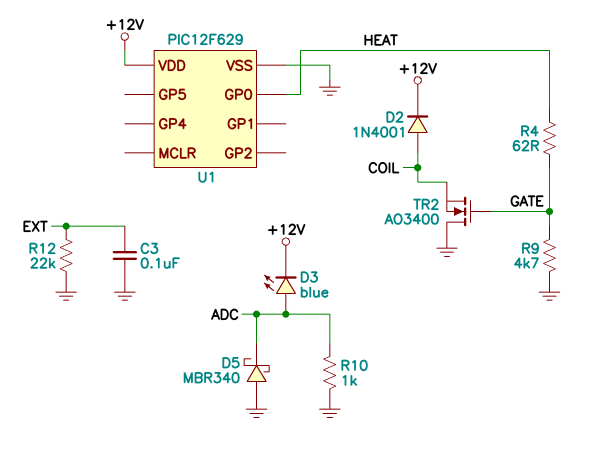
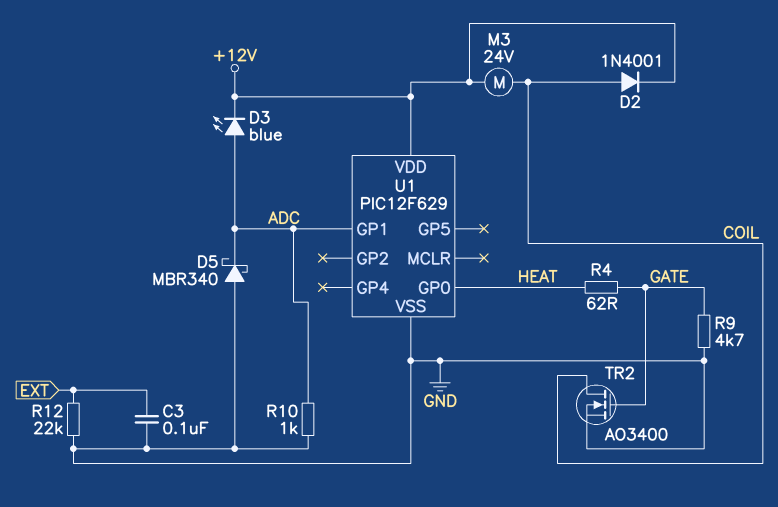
M3: none -> motor 24V (+12V, COIL)
TR2: NMOS AO3400 (G GATE, D GND, S COIL) -> NMOS AO3400 (G GATE, D COIL, S GND)
U1 pin GP1: none -> ADC

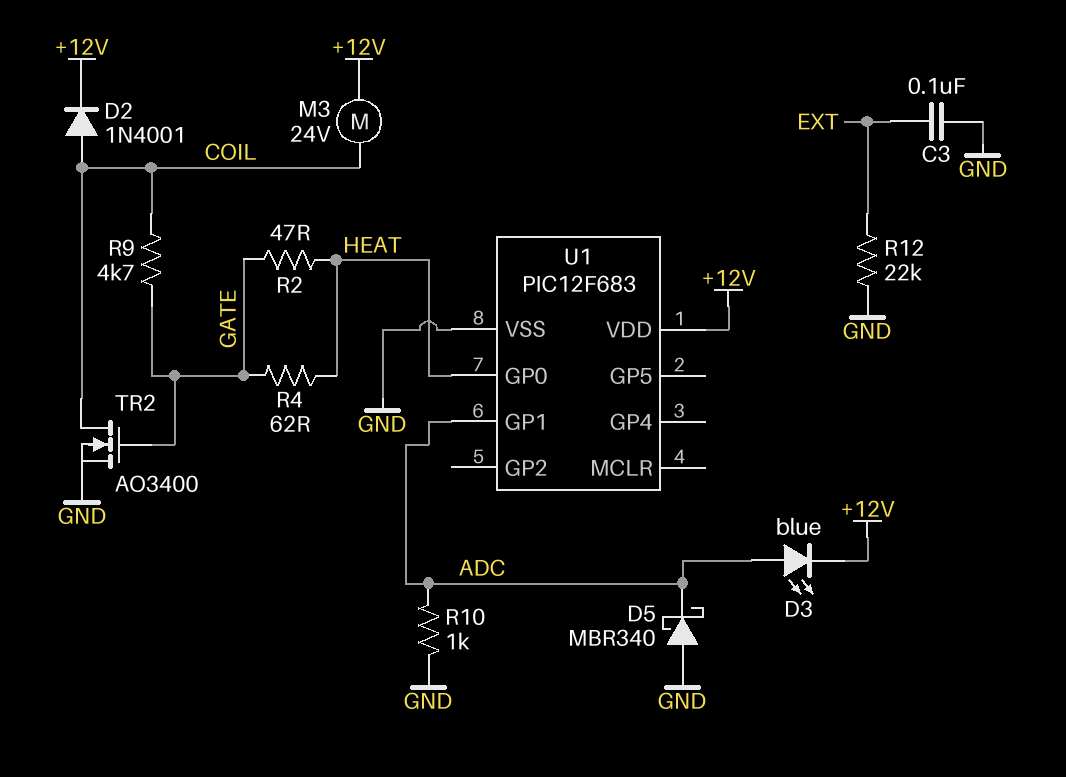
R2: none -> 47 (GATE, HEAT)
R9: 4.7k (GATE, GND) -> 4.7k (COIL, GATE)
U1: PIC12F629 -> PIC12F683

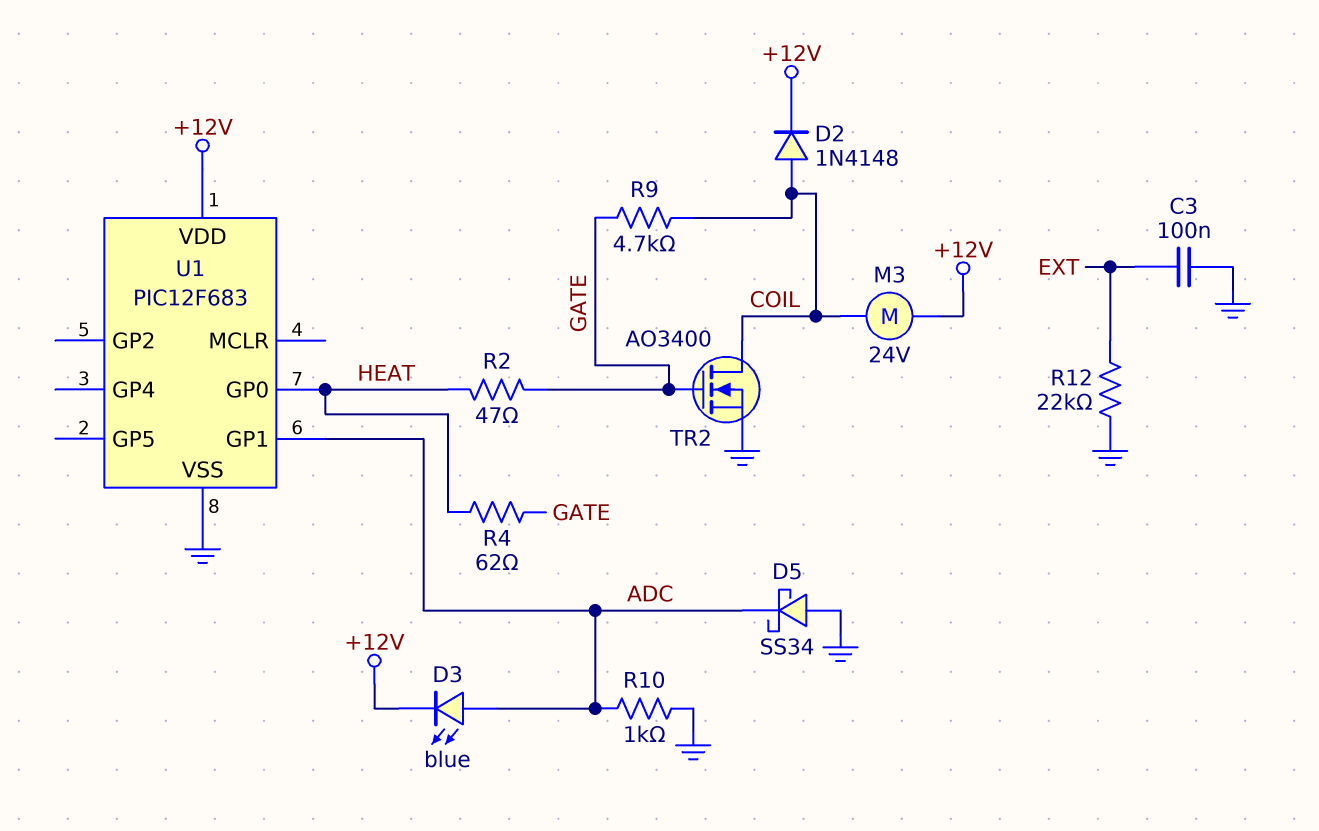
D2: diode 1N4001 (A COIL, K +12V) -> diode 1N4148 (A COIL, K +12V)
D5: schottky MBR340 (A GND, K ADC) -> schottky SS34 (A GND, K ADC)

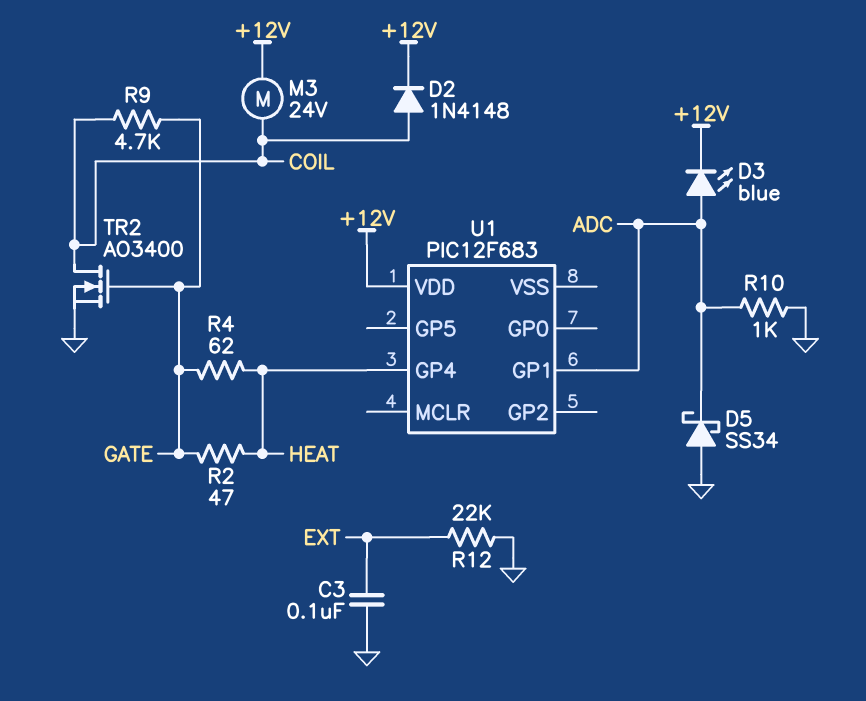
U1 pin GP0: HEAT -> none
U1 pin GP4: none -> HEAT
U1 pin VSS: GND -> none

